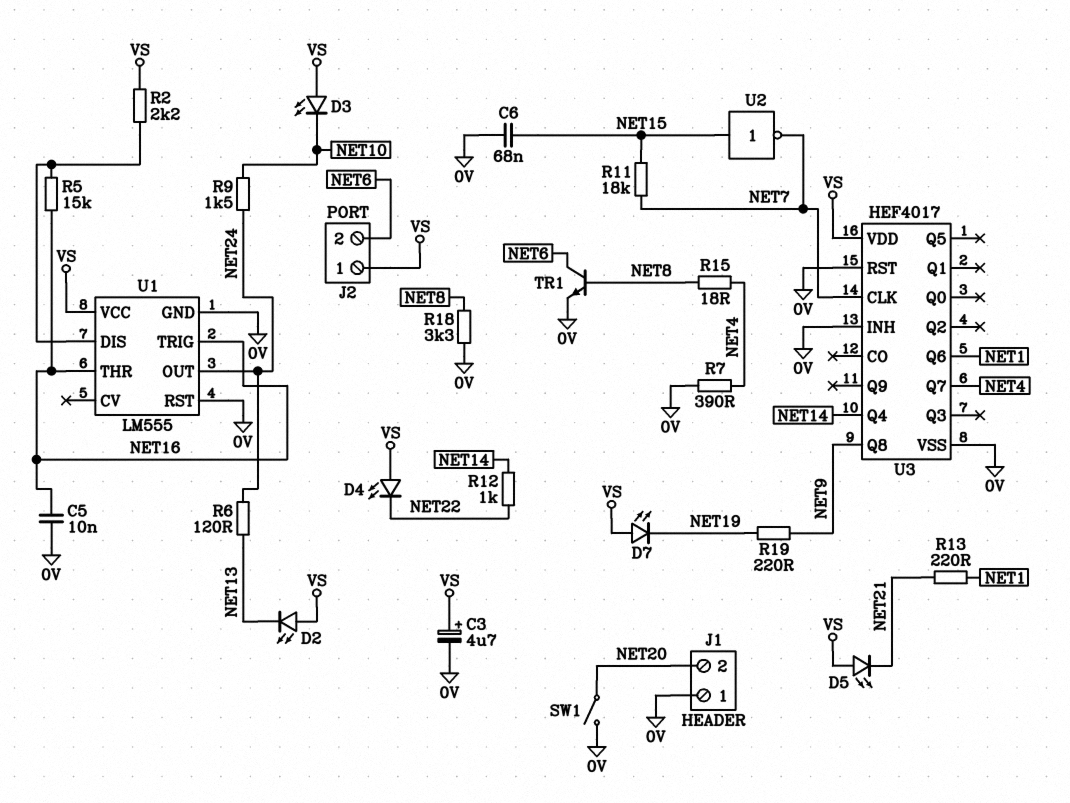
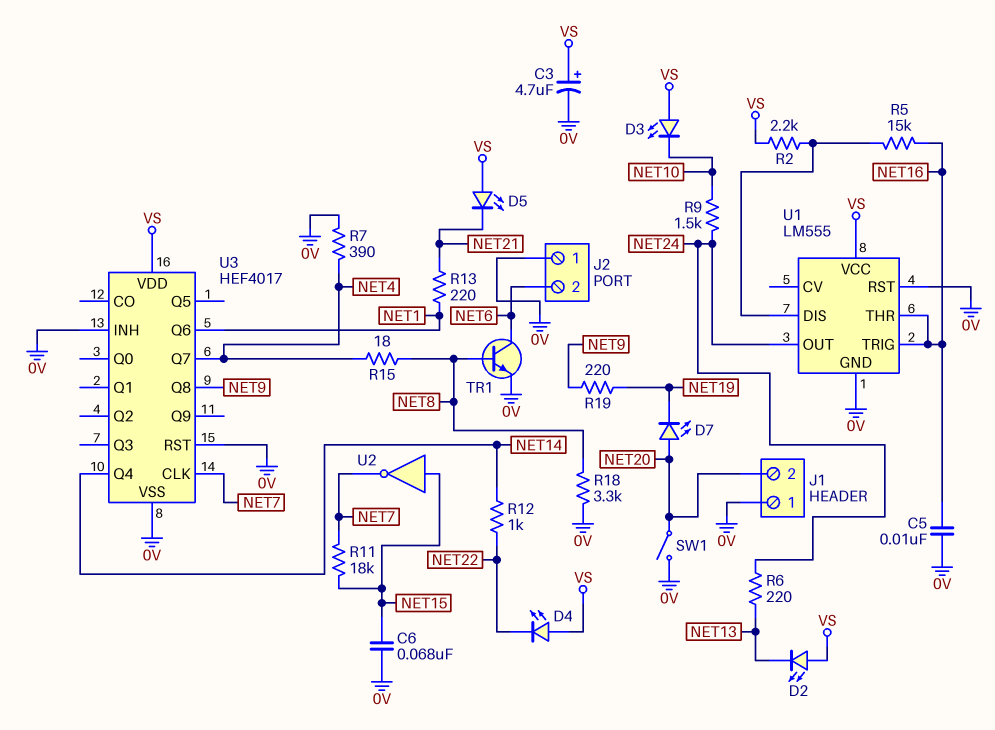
D7: LED (A VS, K NET19) -> LED (A NET20, K NET19)
J2 pin 1: VS -> 0V
R6: 120 (NET13, NET24) -> 220 (NET13, NET24)

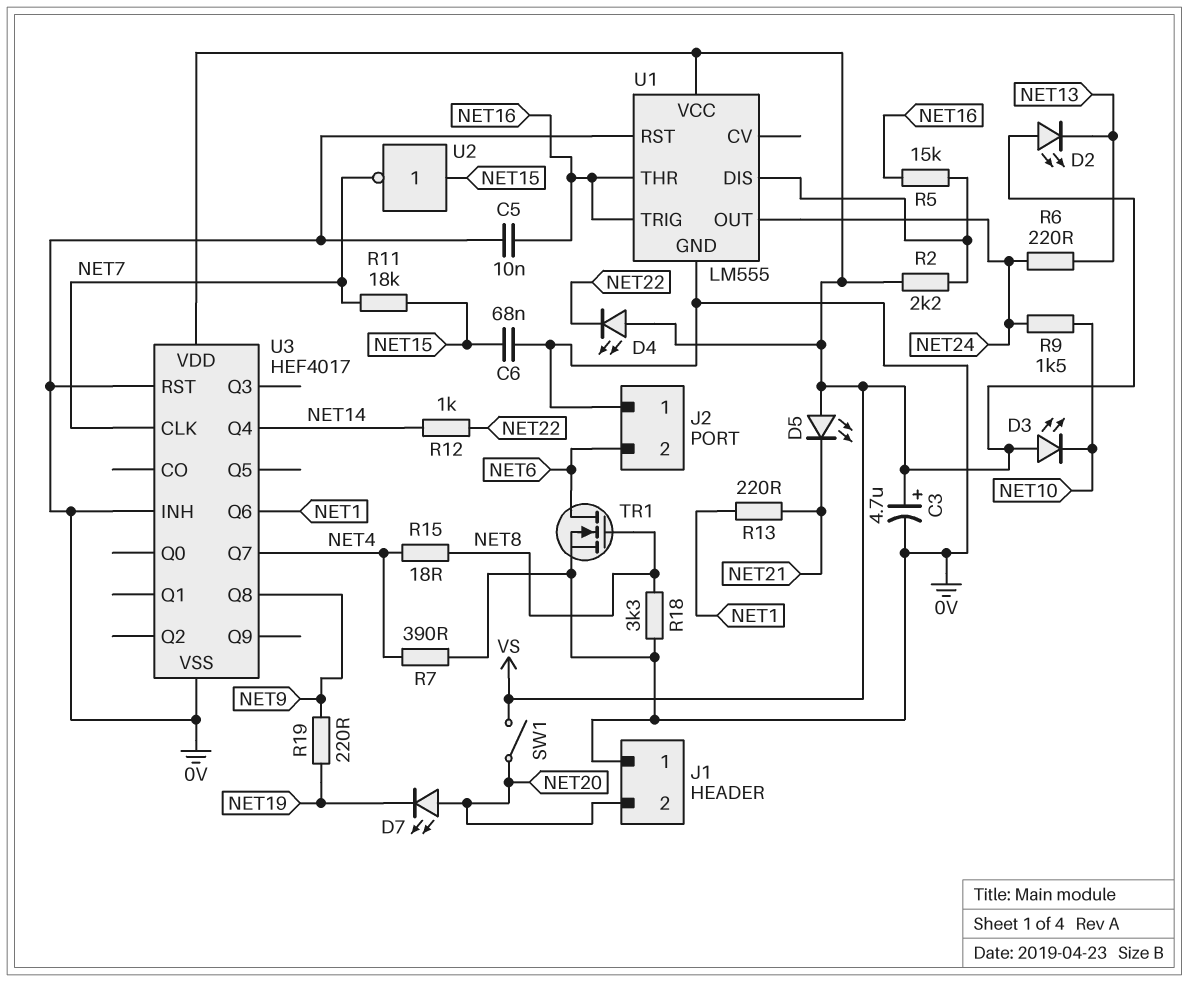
SW1: switch (0V, NET20) -> switch (NET20, VS)
TR1: NPN (B NET8, C NET6, E 0V) -> NMOS (G NET8, D NET6, S 0V)

